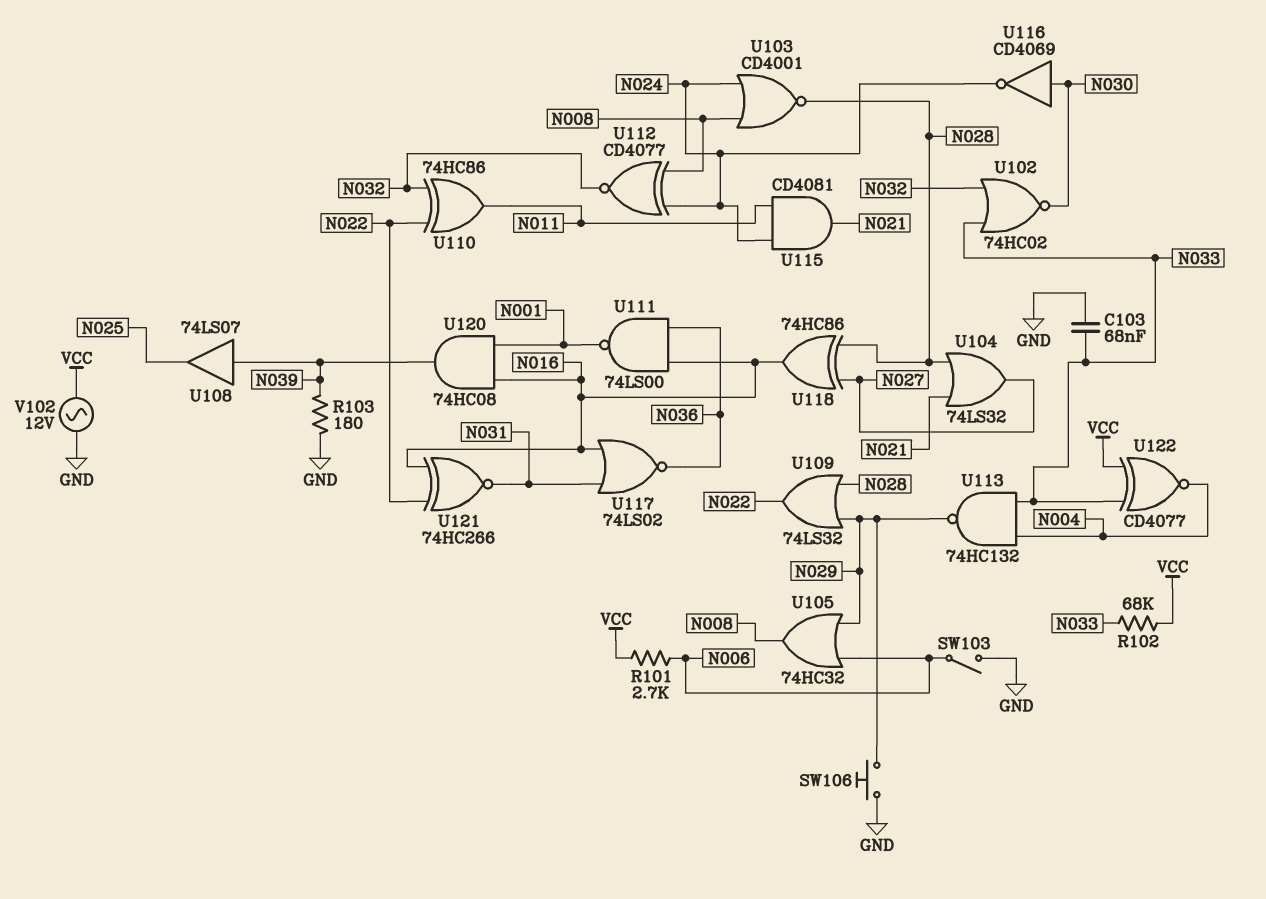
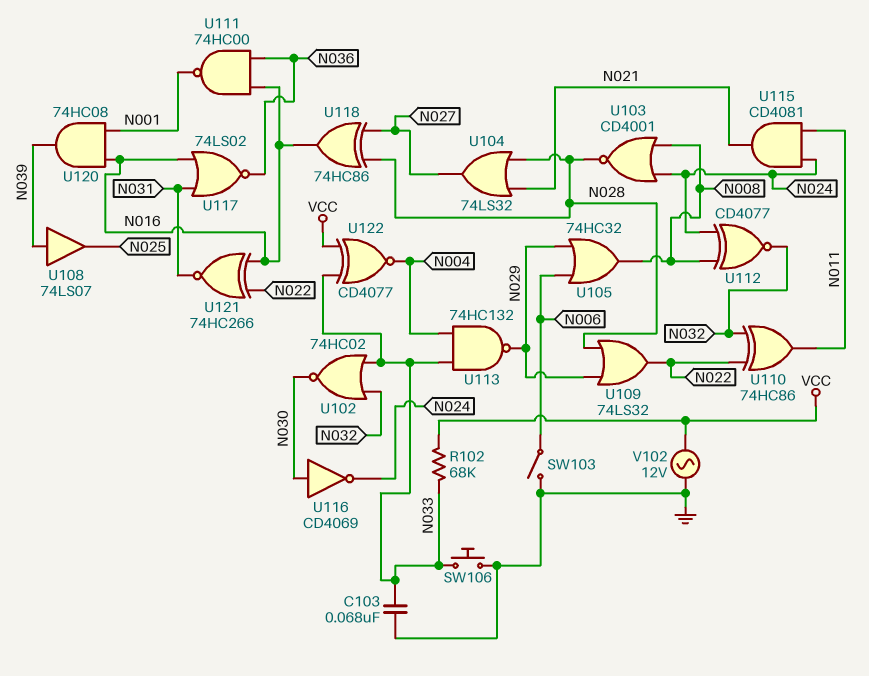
R101: 2.7k (N006, VCC) -> none
R103: 180 (GND, N039) -> none
SW106: button (GND, N029) -> button (GND, N033)
U111: NAND 74LS00 (in N016, in N036, out N001) -> NAND 74HC00 (in N016, in N036, out N001)

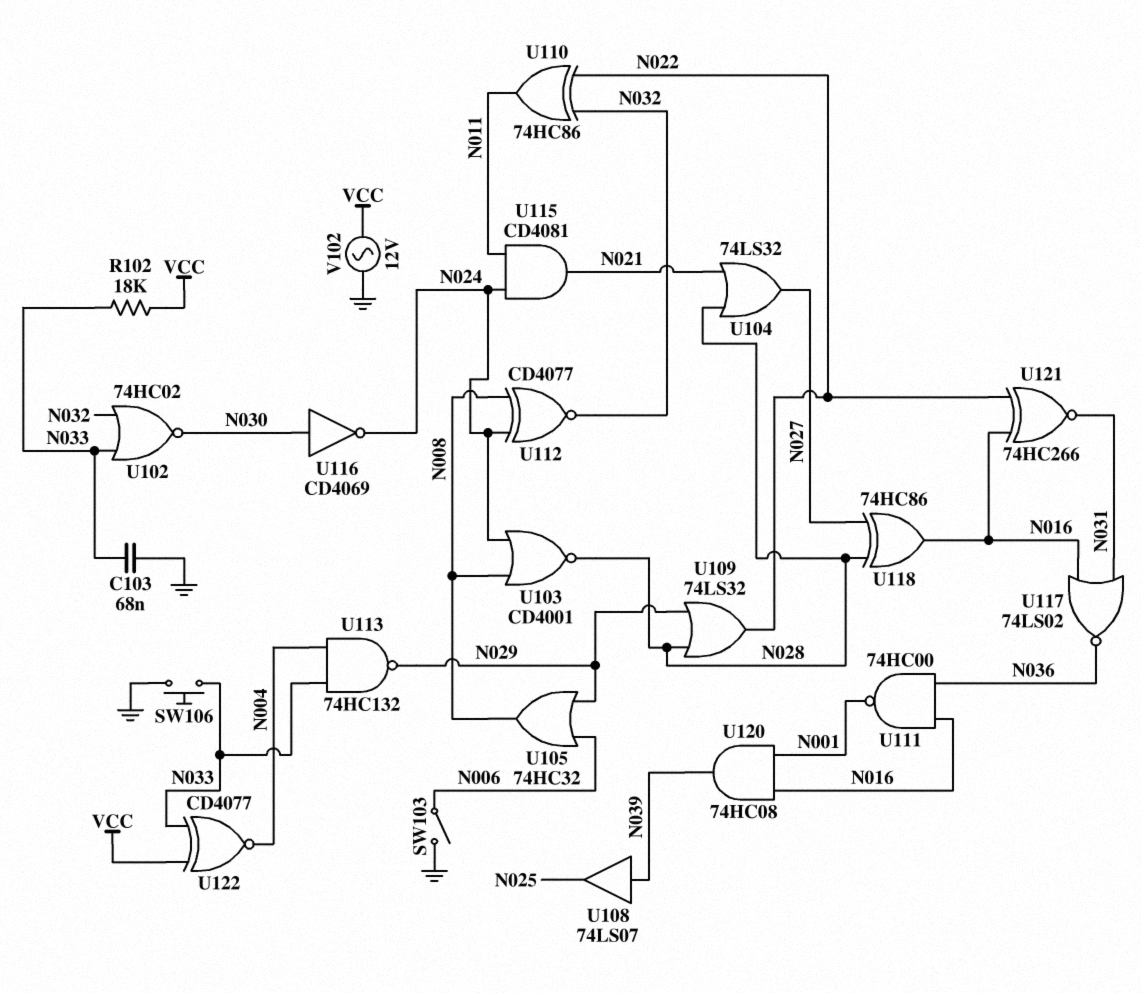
R102: 68k (N033, VCC) -> 18k (N033, VCC)

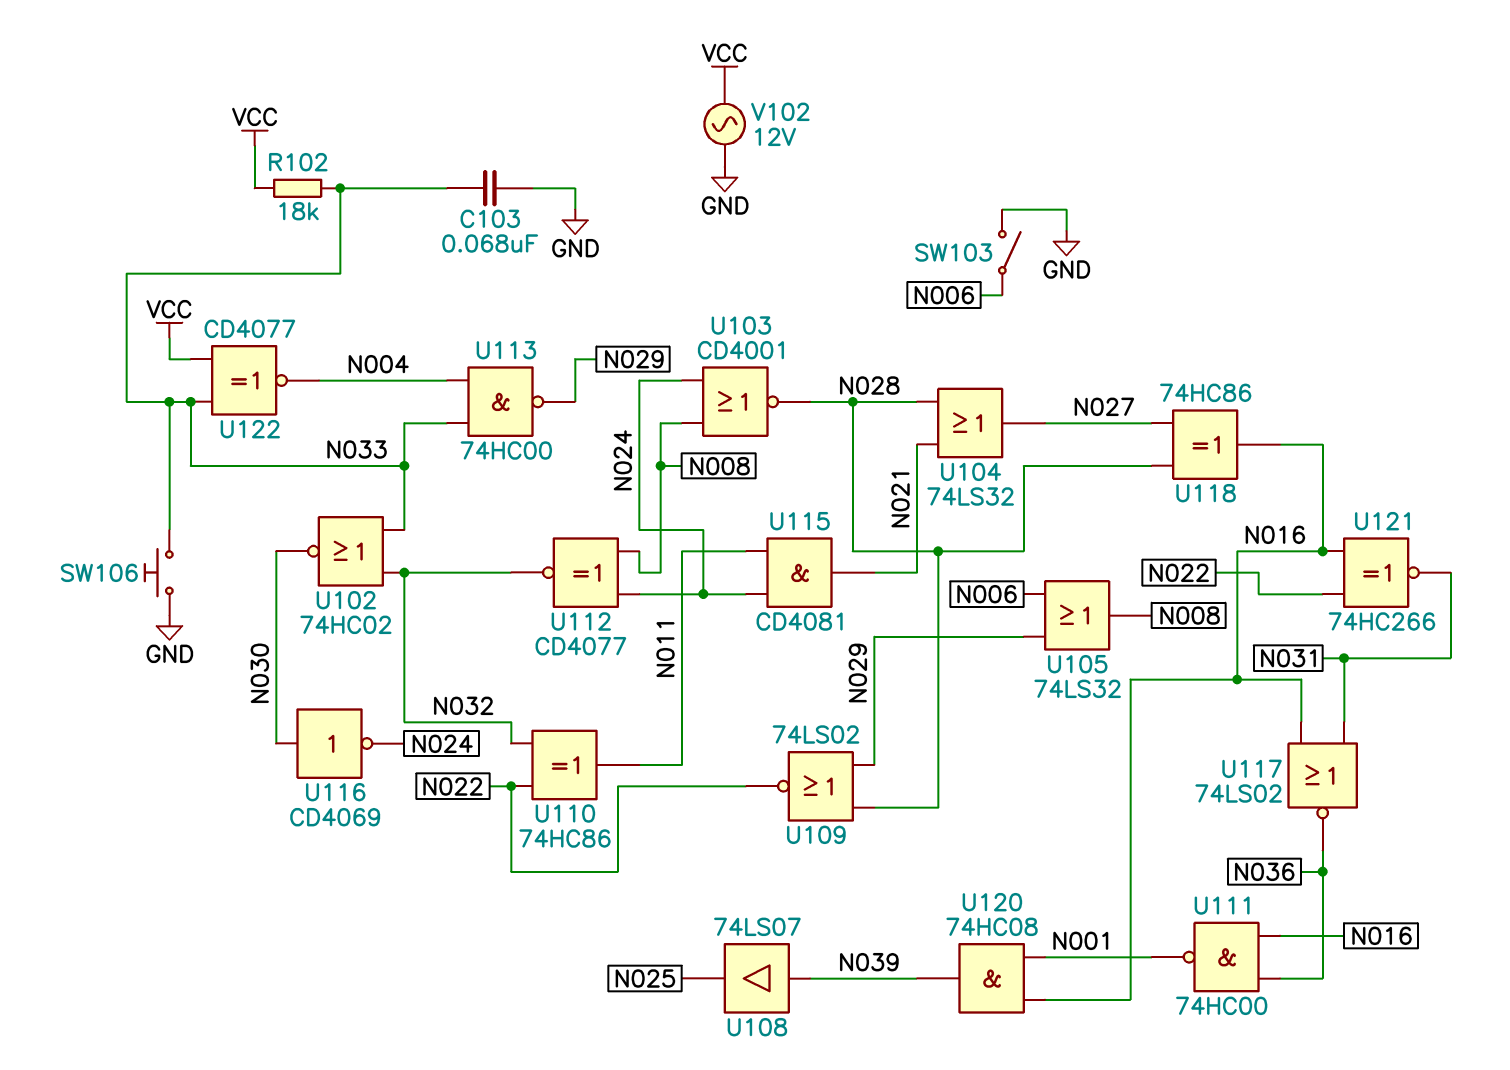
U105: OR 74HC32 (in N006, in N029, out N008) -> OR 74LS32 (in N006, in N029, out N008)
U109: OR 74LS32 (in N028, in N029, out N022) -> NOR 74LS02 (in N028, in N029, out N022)
U113: NAND 74HC132 (in N004, in N033, out N029) -> NAND 74HC00 (in N004, in N033, out N029)

